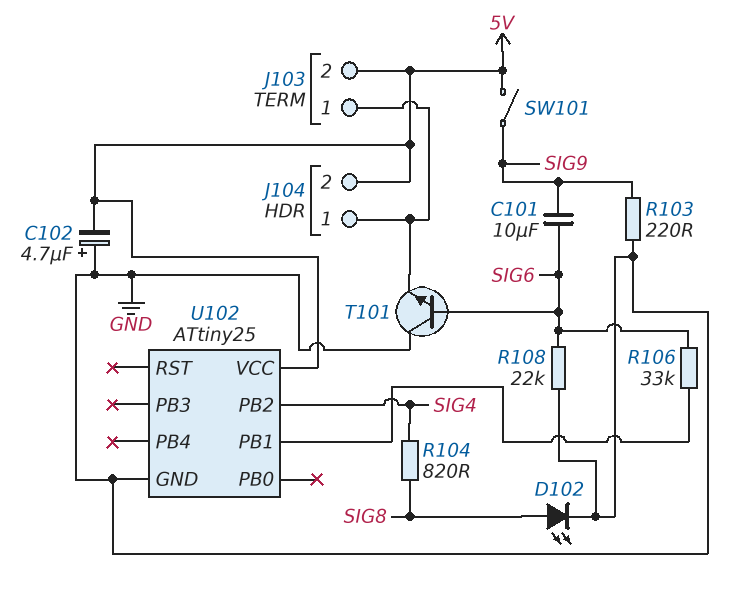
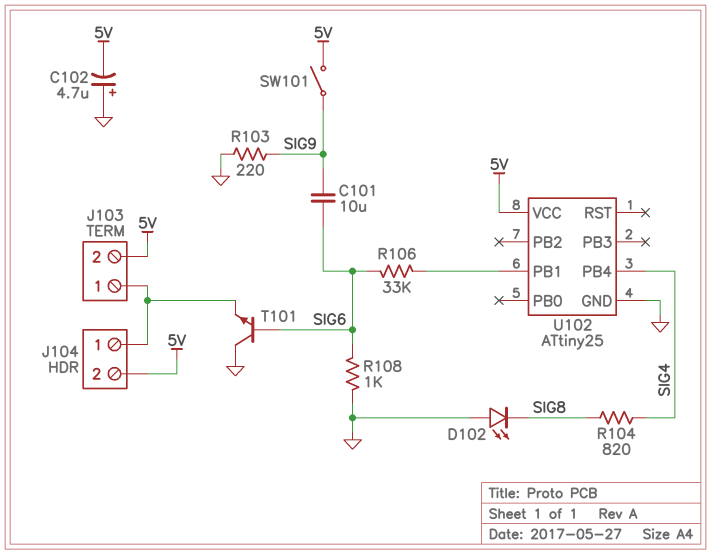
D102: LED (A SIG8, K GND) -> LED (A GND, K SIG8)
R108: 22k (GND, SIG6) -> 1k (GND, SIG6)
U102 pin PB2: SIG4 -> none
U102 pin PB4: none -> SIG4

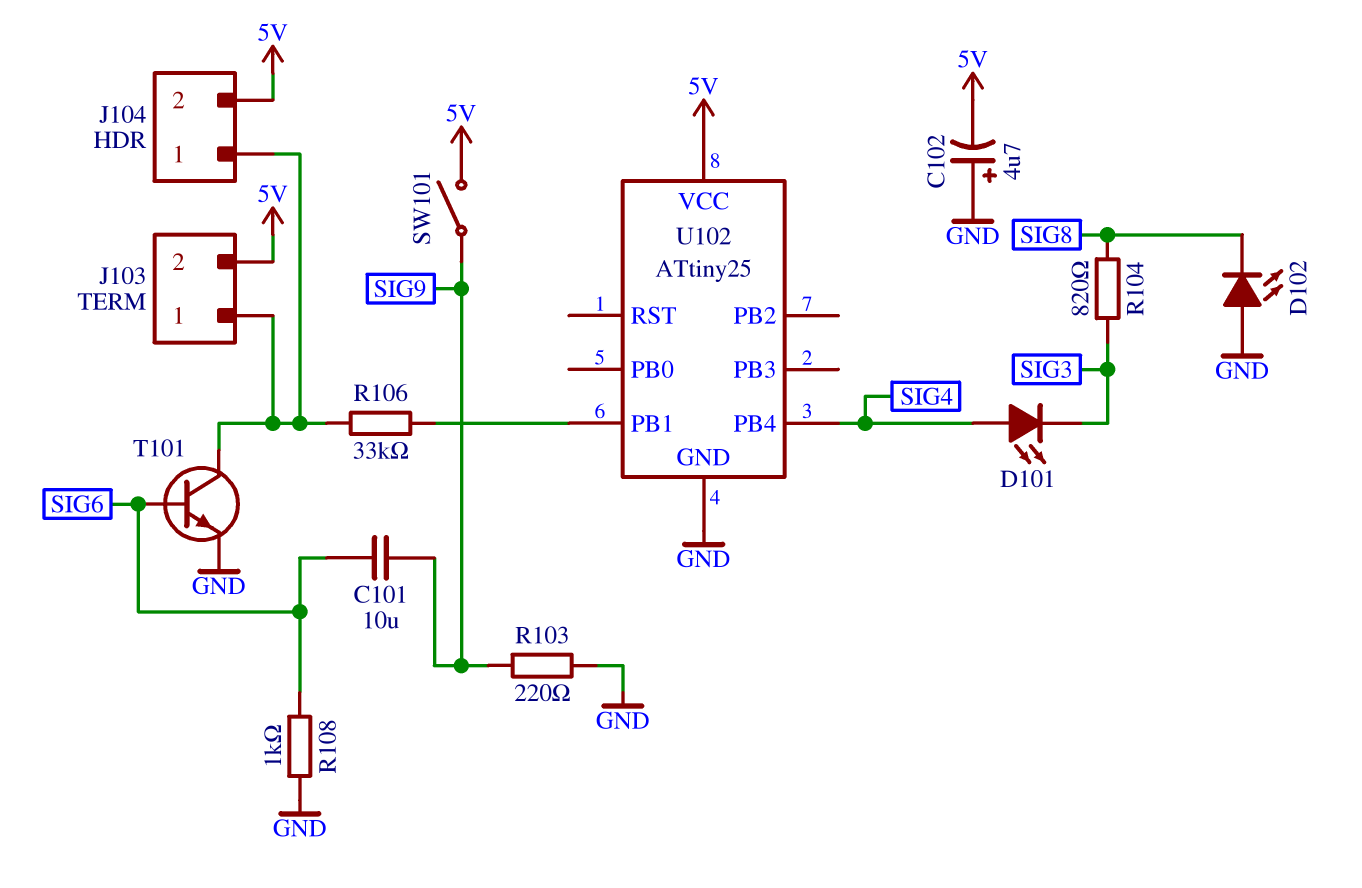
D101: none -> LED (A SIG4, K SIG3)
R104: 820 (SIG4, SIG8) -> 820 (SIG3, SIG8)
R106: 33k (SIG6, U102/PB1) -> 33k (J103/1, U102/PB1)
T101: NPN (B SIG6, C GND, E J103/1) -> NPN (B SIG6, C J103/1, E GND)

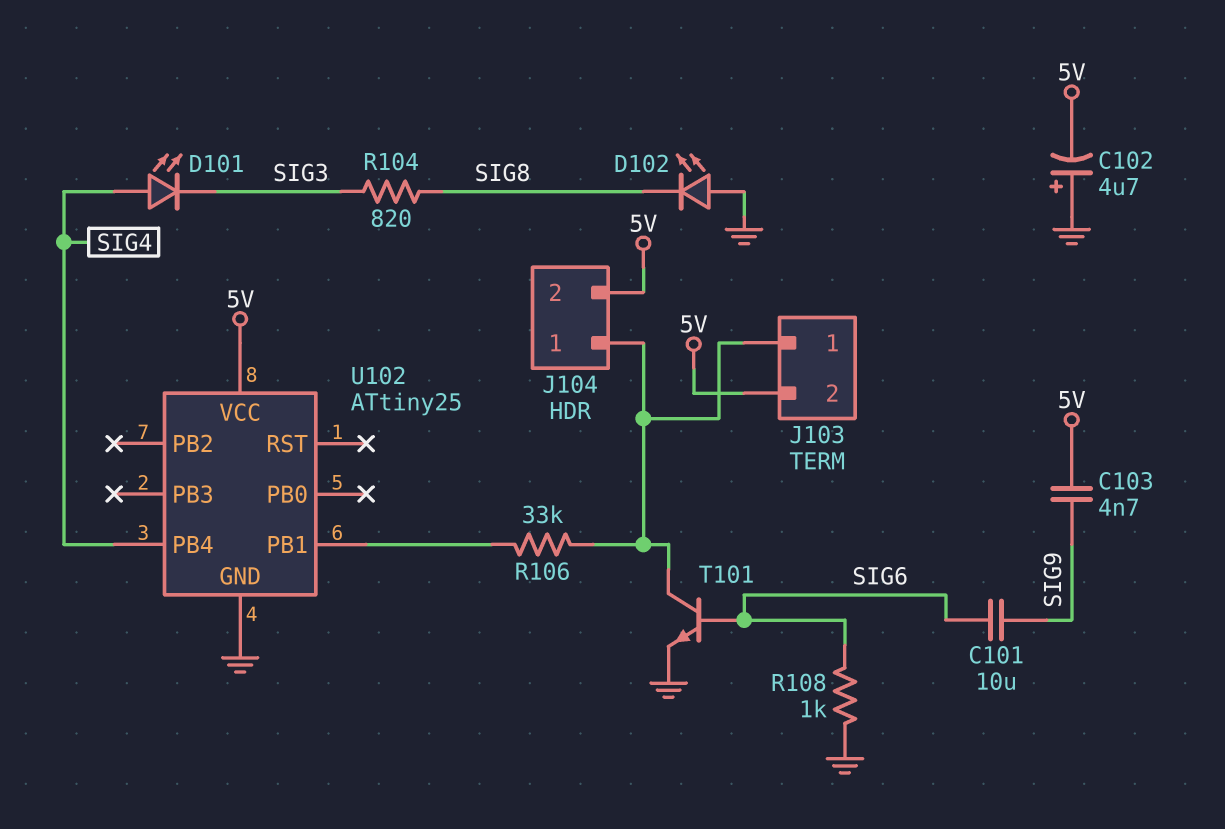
C103: none -> 4.7nF (5V, SIG9)
R103: 220 (GND, SIG9) -> none
SW101: switch (5V, SIG9) -> none

